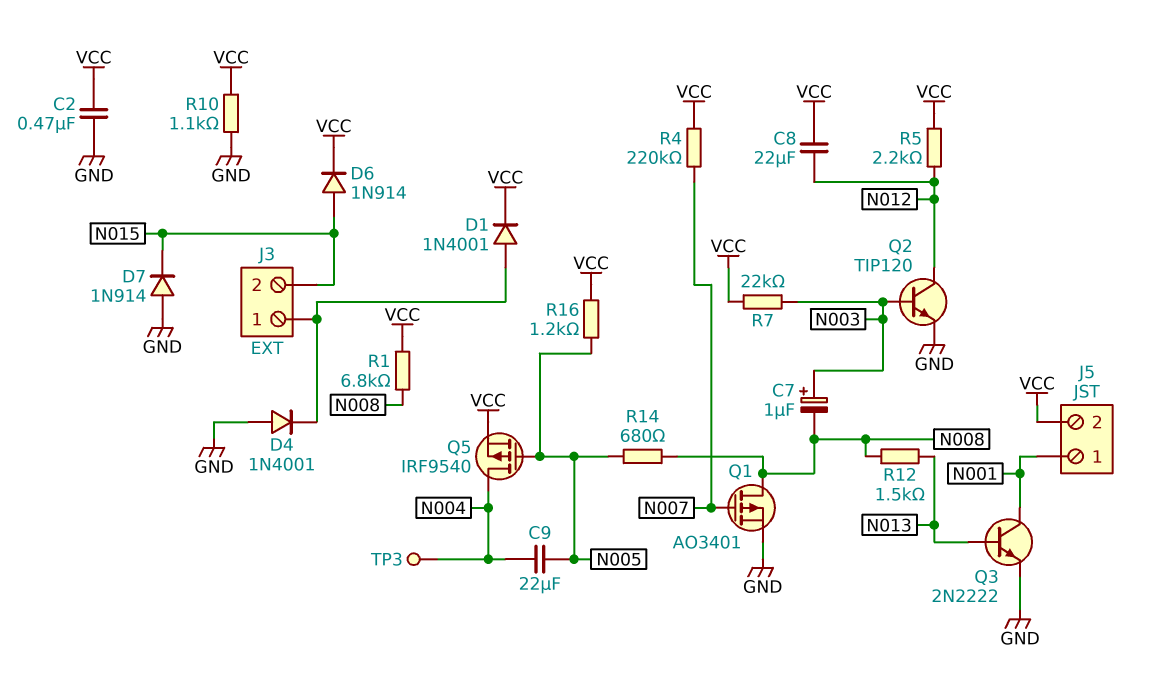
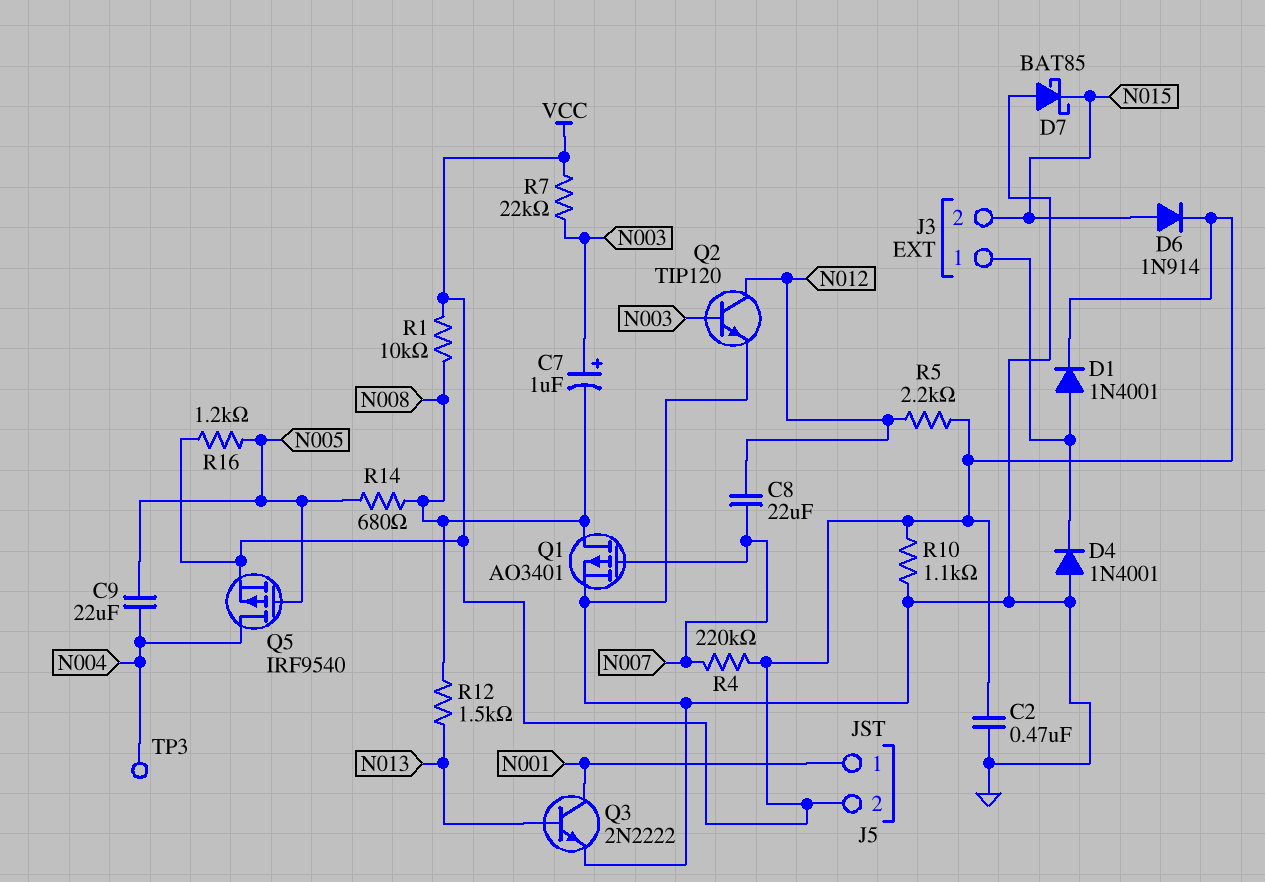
C8: 22uF (N012, VCC) -> 22uF (N007, N012)
D7: diode 1N914 (A GND, K N015) -> schottky BAT85 (A GND, K N015)
R1: 6.8k (N008, VCC) -> 10k (N008, VCC)

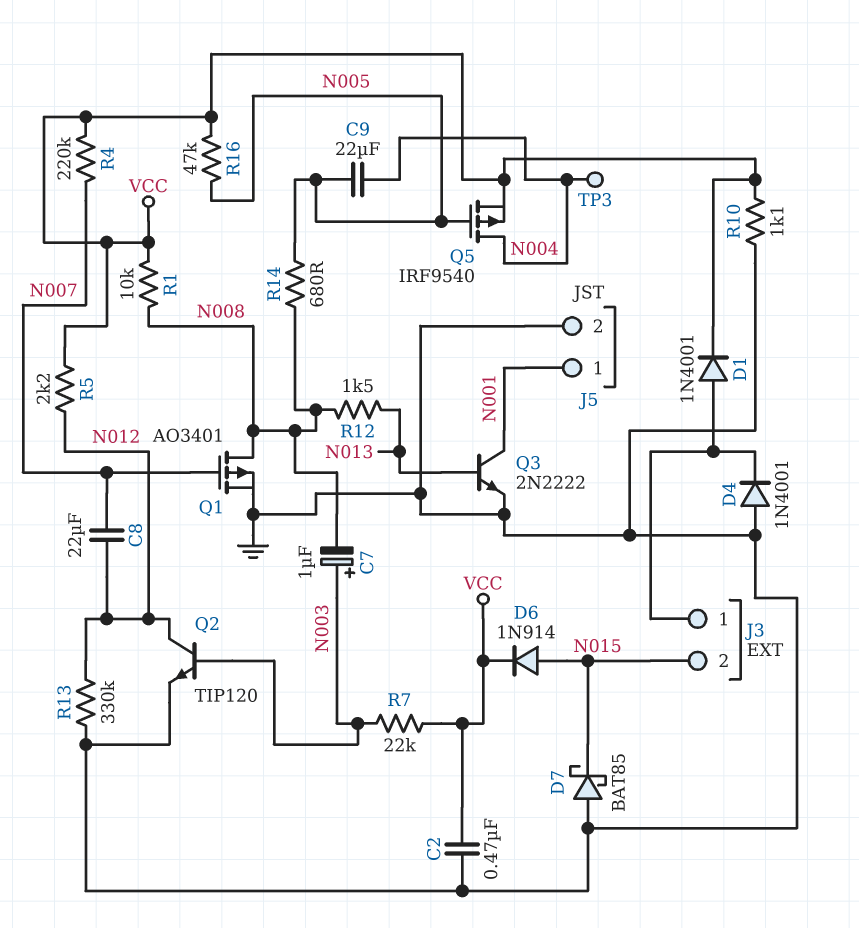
J5 pin 2: VCC -> GND
R13: none -> 330k (GND, N012)
R16: 1.2k (N005, VCC) -> 47k (N005, VCC)

